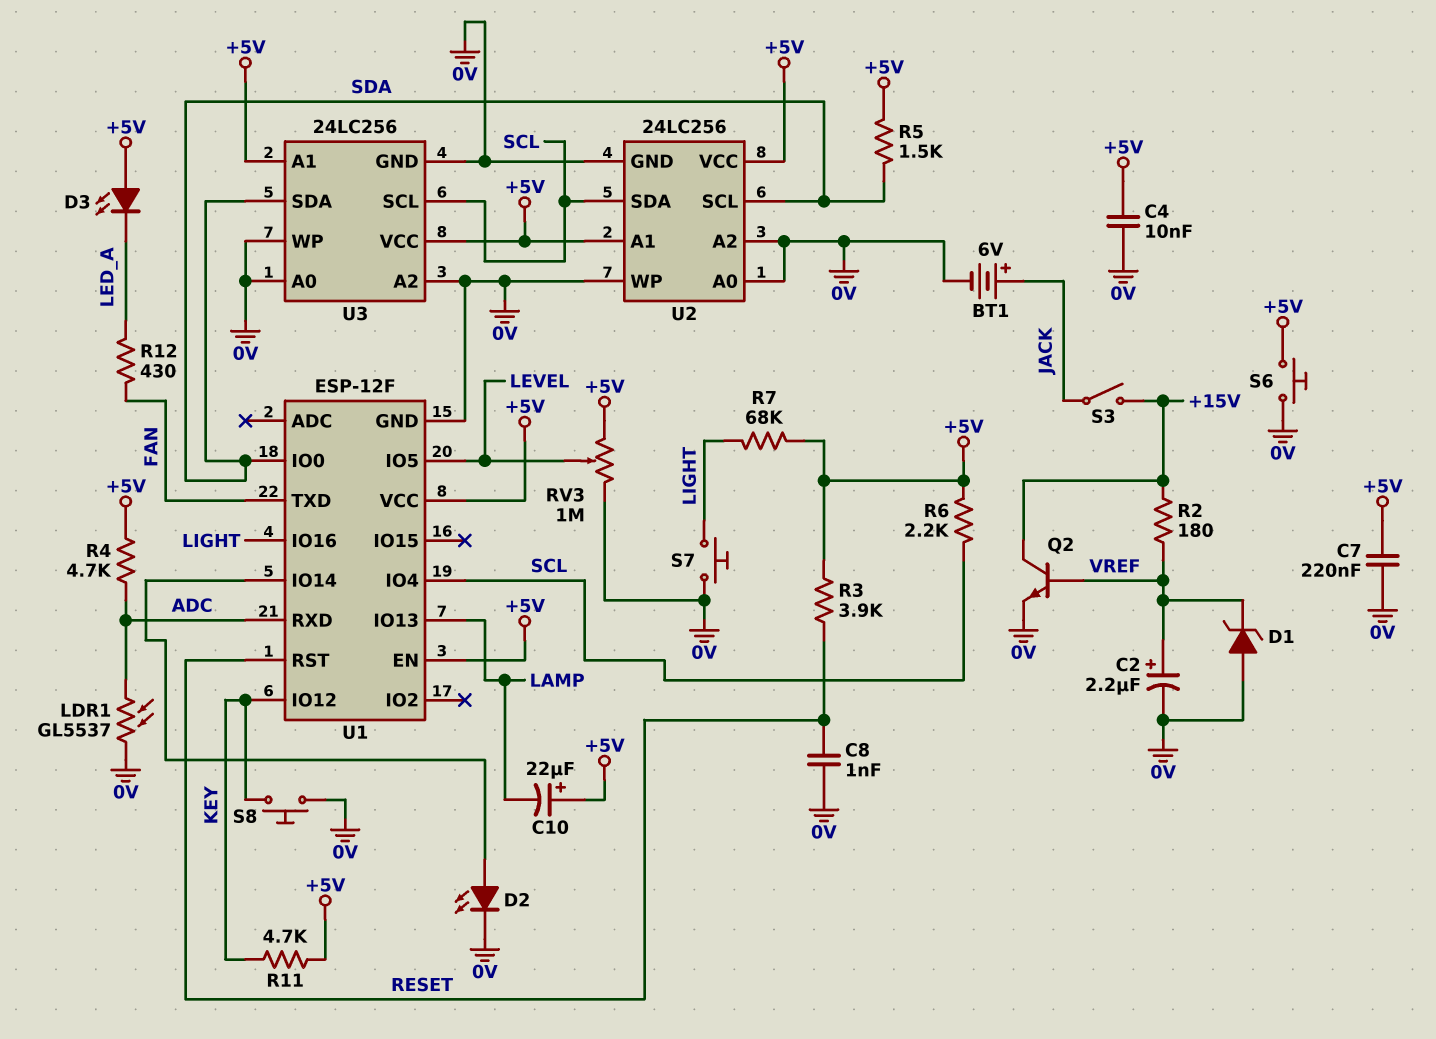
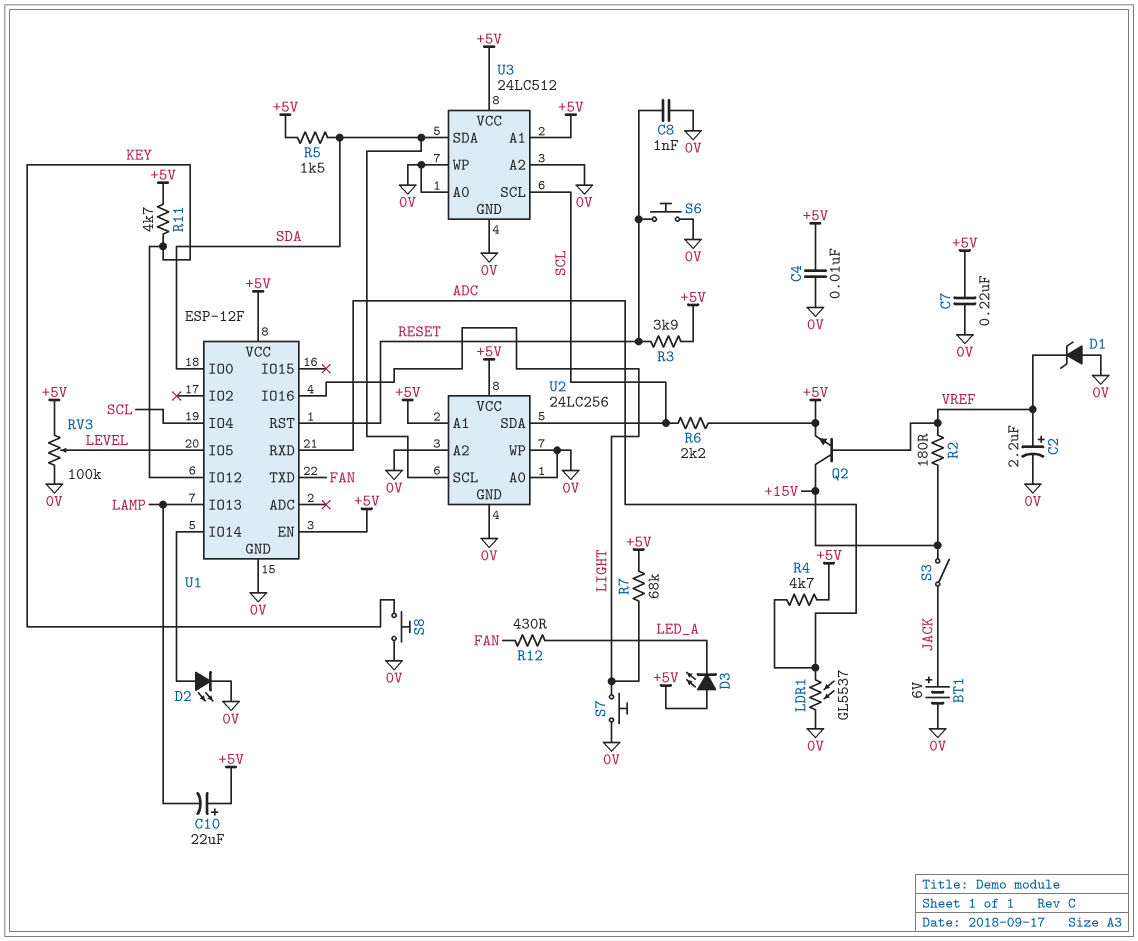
Q2: NPN (B VREF, C +15V, E 0V) -> NPN (B VREF, C +15V, E +5V)
RV3: 1M (+5V, 0V, wiper LEVEL) -> 100k (+5V, 0V, wiper LEVEL)
S6: button (+5V, 0V) -> button (0V, RESET)
U3: 24LC256 -> 24LC512

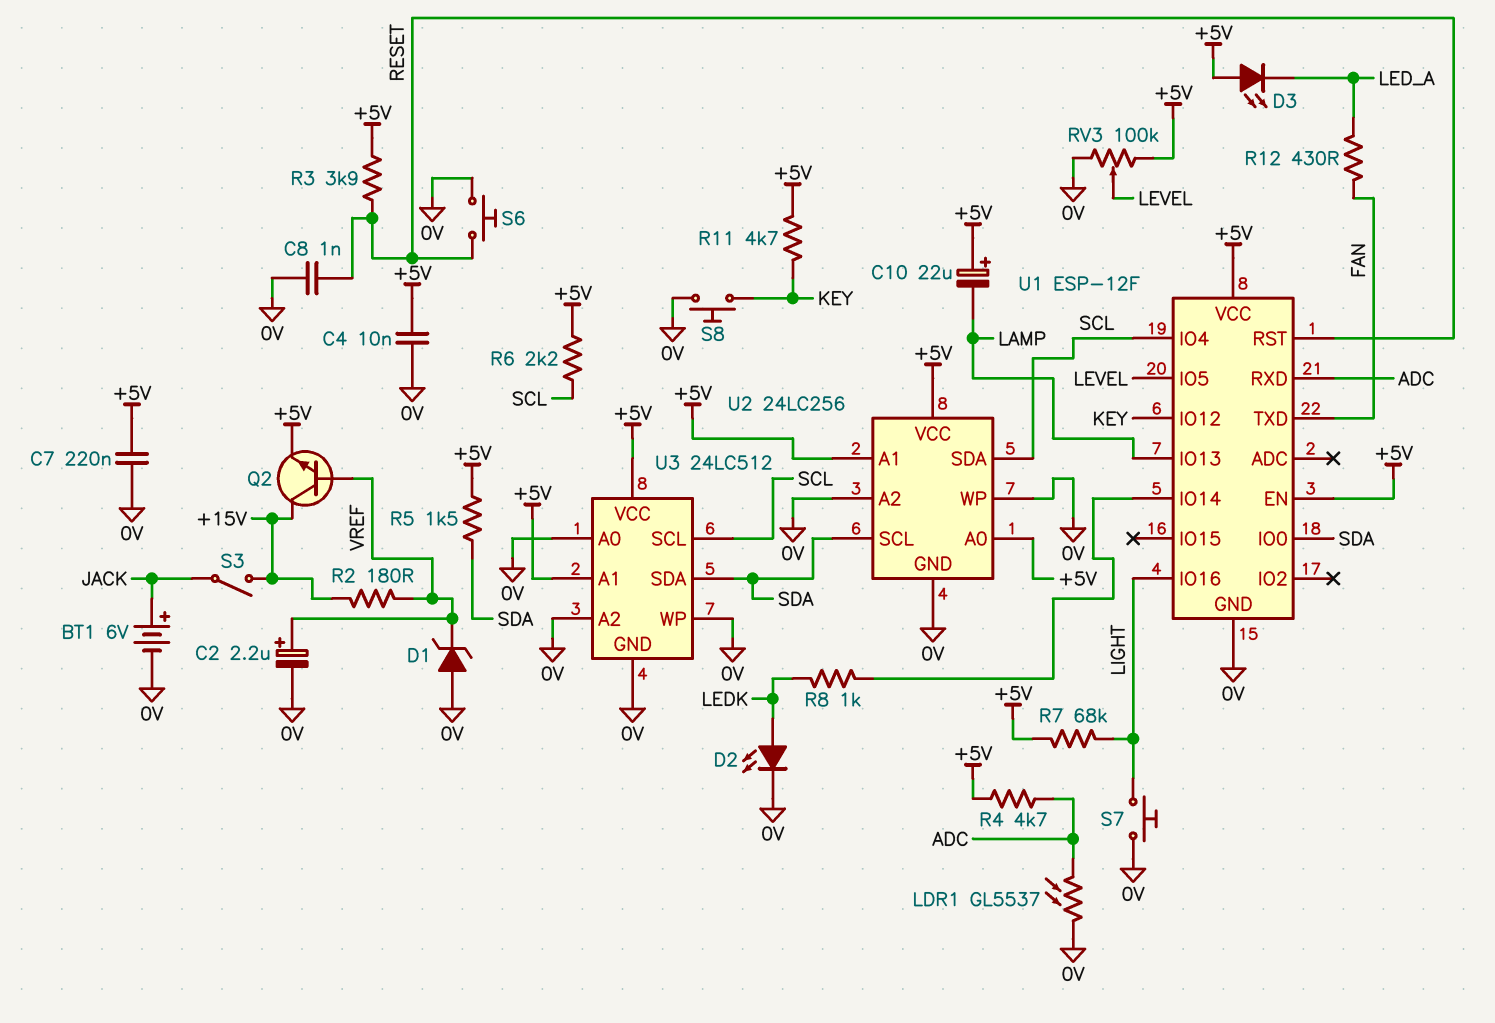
D2: LED (A U1/IO14, K 0V) -> LED (A LEDK, K 0V)
R8: none -> 1k (LEDK, U1/IO14)
U2 pin A0: 0V -> +5V

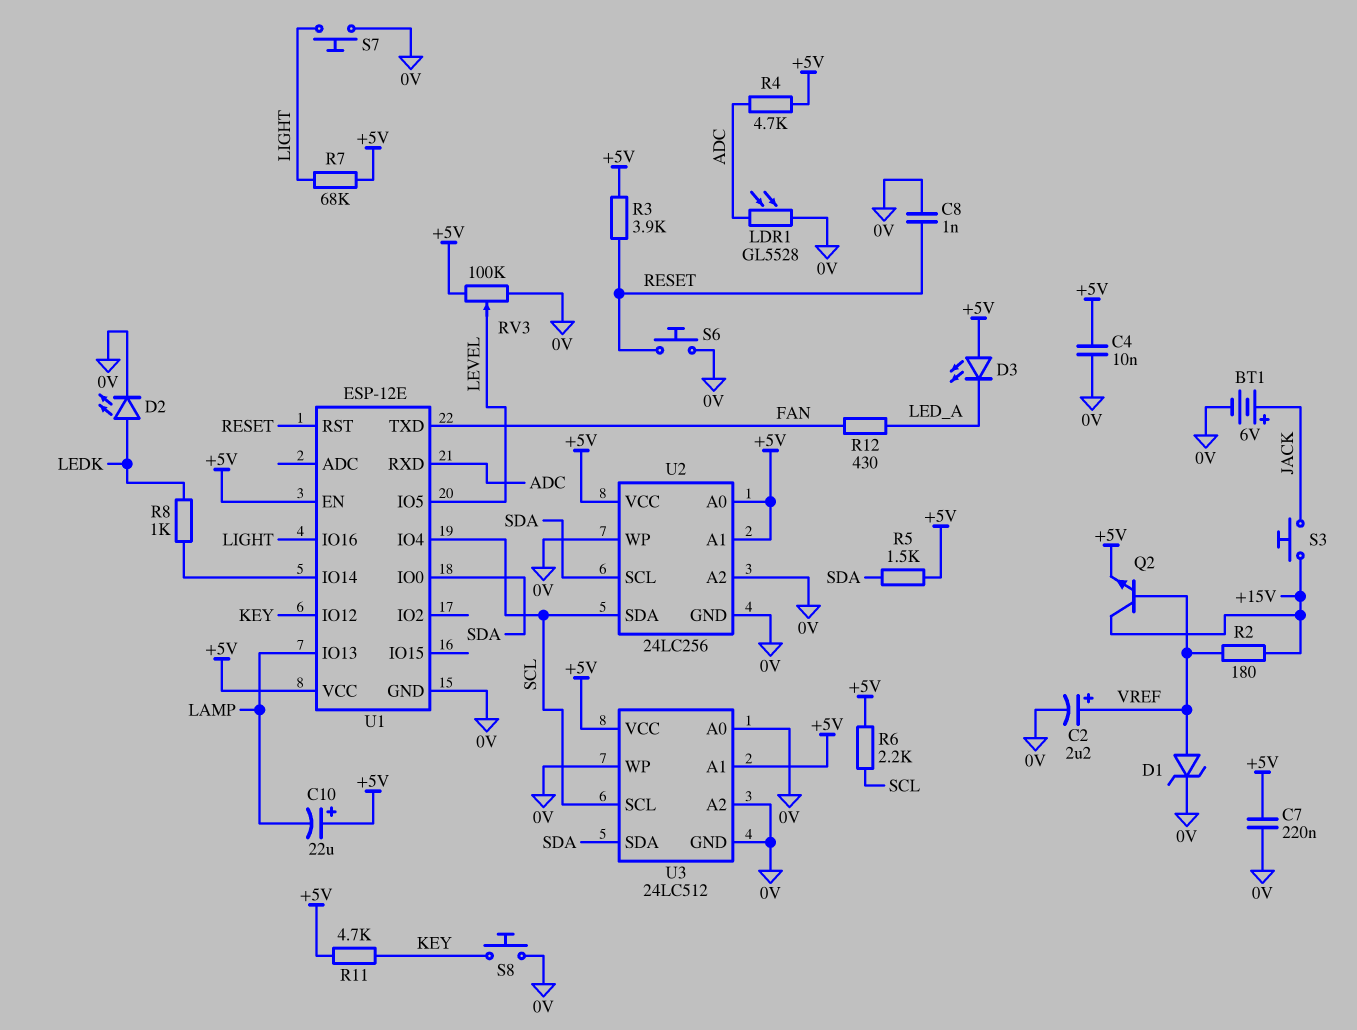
D1: zener (A 0V, K VREF) -> zener (A VREF, K 0V)
LDR1: GL5537 (0V, ADC) -> GL5528 (0V, ADC)
S3: switch (+15V, JACK) -> button (+15V, JACK)
U1: ESP-12F -> ESP-12E

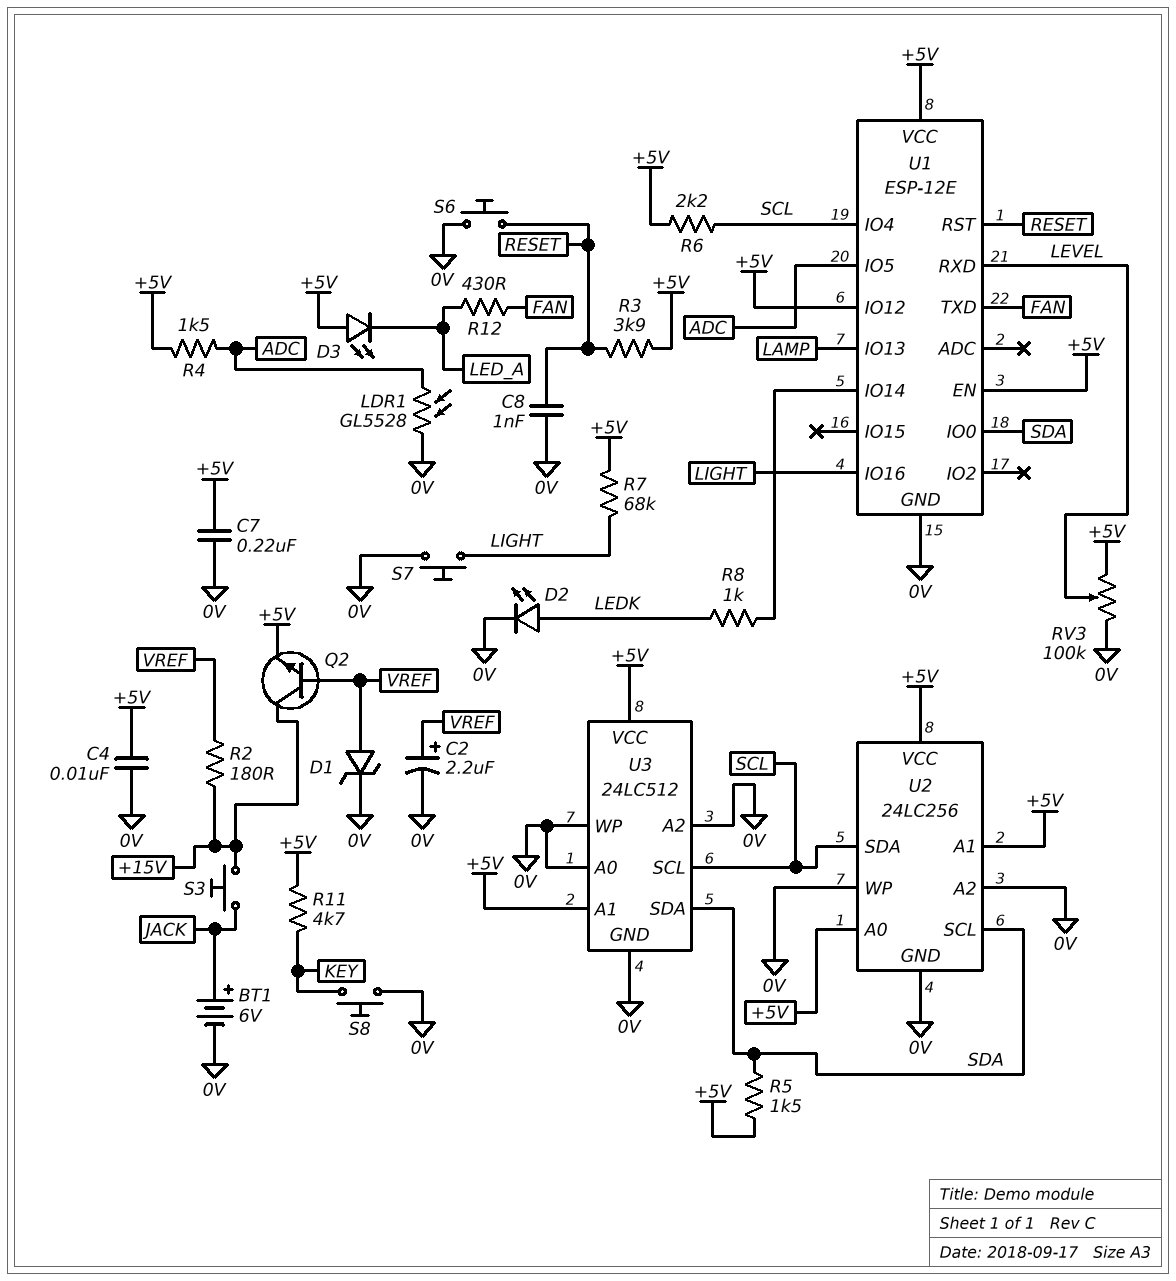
C10: 22uF (plus +5V, minus LAMP) -> none
R4: 4.7k (+5V, ADC) -> 1.5k (+5V, ADC)
U1 pin IO5: LEVEL -> ADC
U1 pin IO12: KEY -> +5V
U1 pin RXD: ADC -> LEVEL

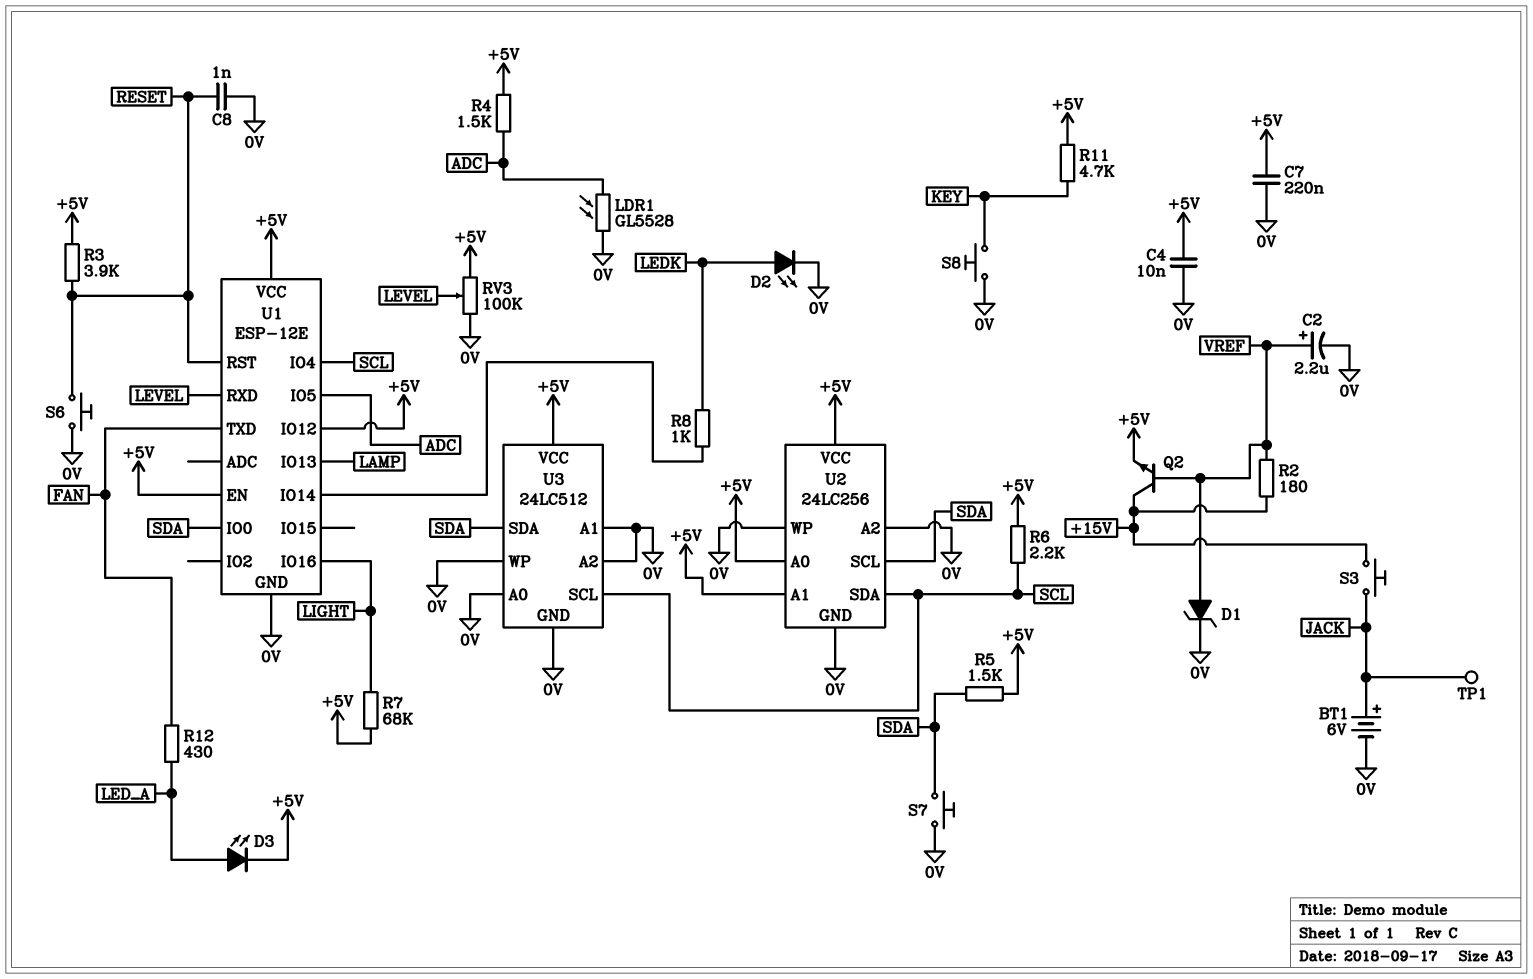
D3: LED (A +5V, K LED_A) -> LED (A LED_A, K +5V)
S7: button (0V, LIGHT) -> button (0V, SDA)
TP1: none -> test point (JACK)
U3 pin A1: +5V -> 0V

